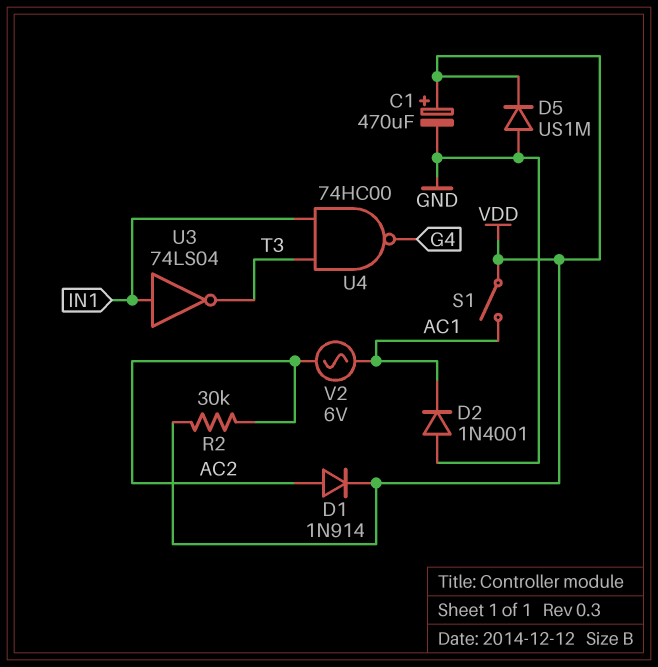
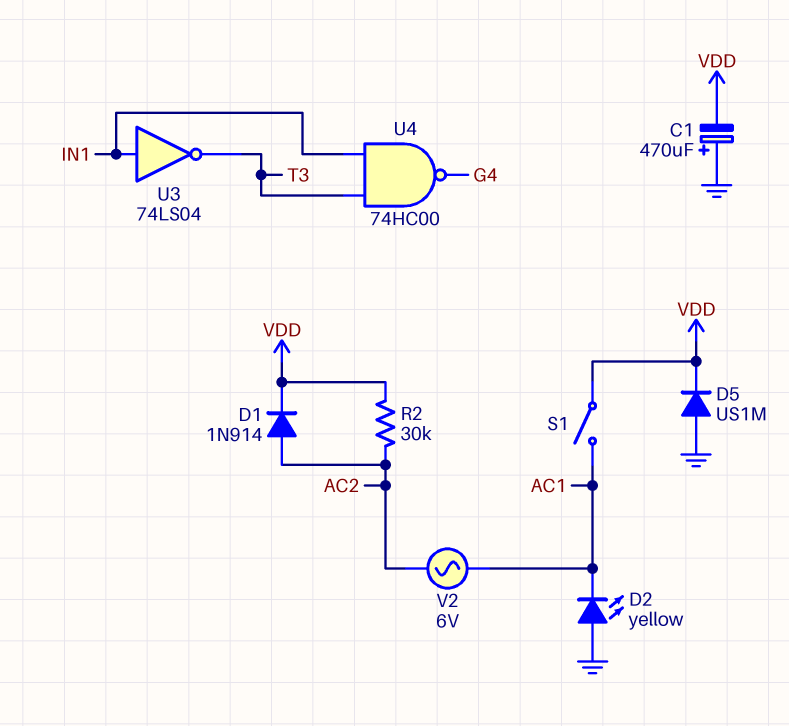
C1: 470uF (plus VDD, minus GND) -> 470uF (plus GND, minus VDD)
D2: diode 1N4001 (A GND, K AC1) -> LED yellow (A GND, K AC1)

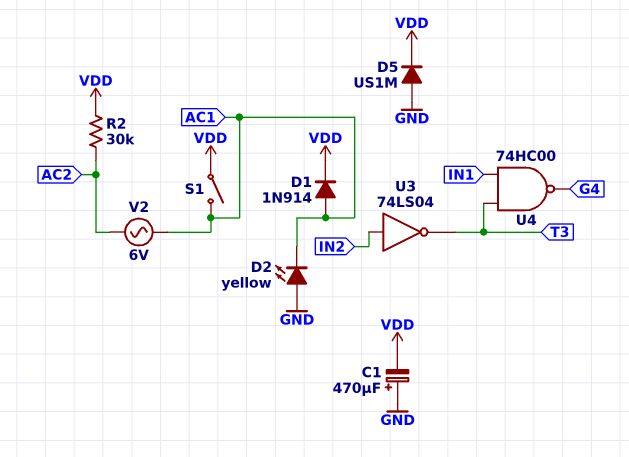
D1: diode 1N914 (A AC2, K VDD) -> diode 1N914 (A AC1, K VDD)
U3: NOT 74LS04 (in IN1, out T3) -> NOT 74LS04 (in IN2, out T3)

